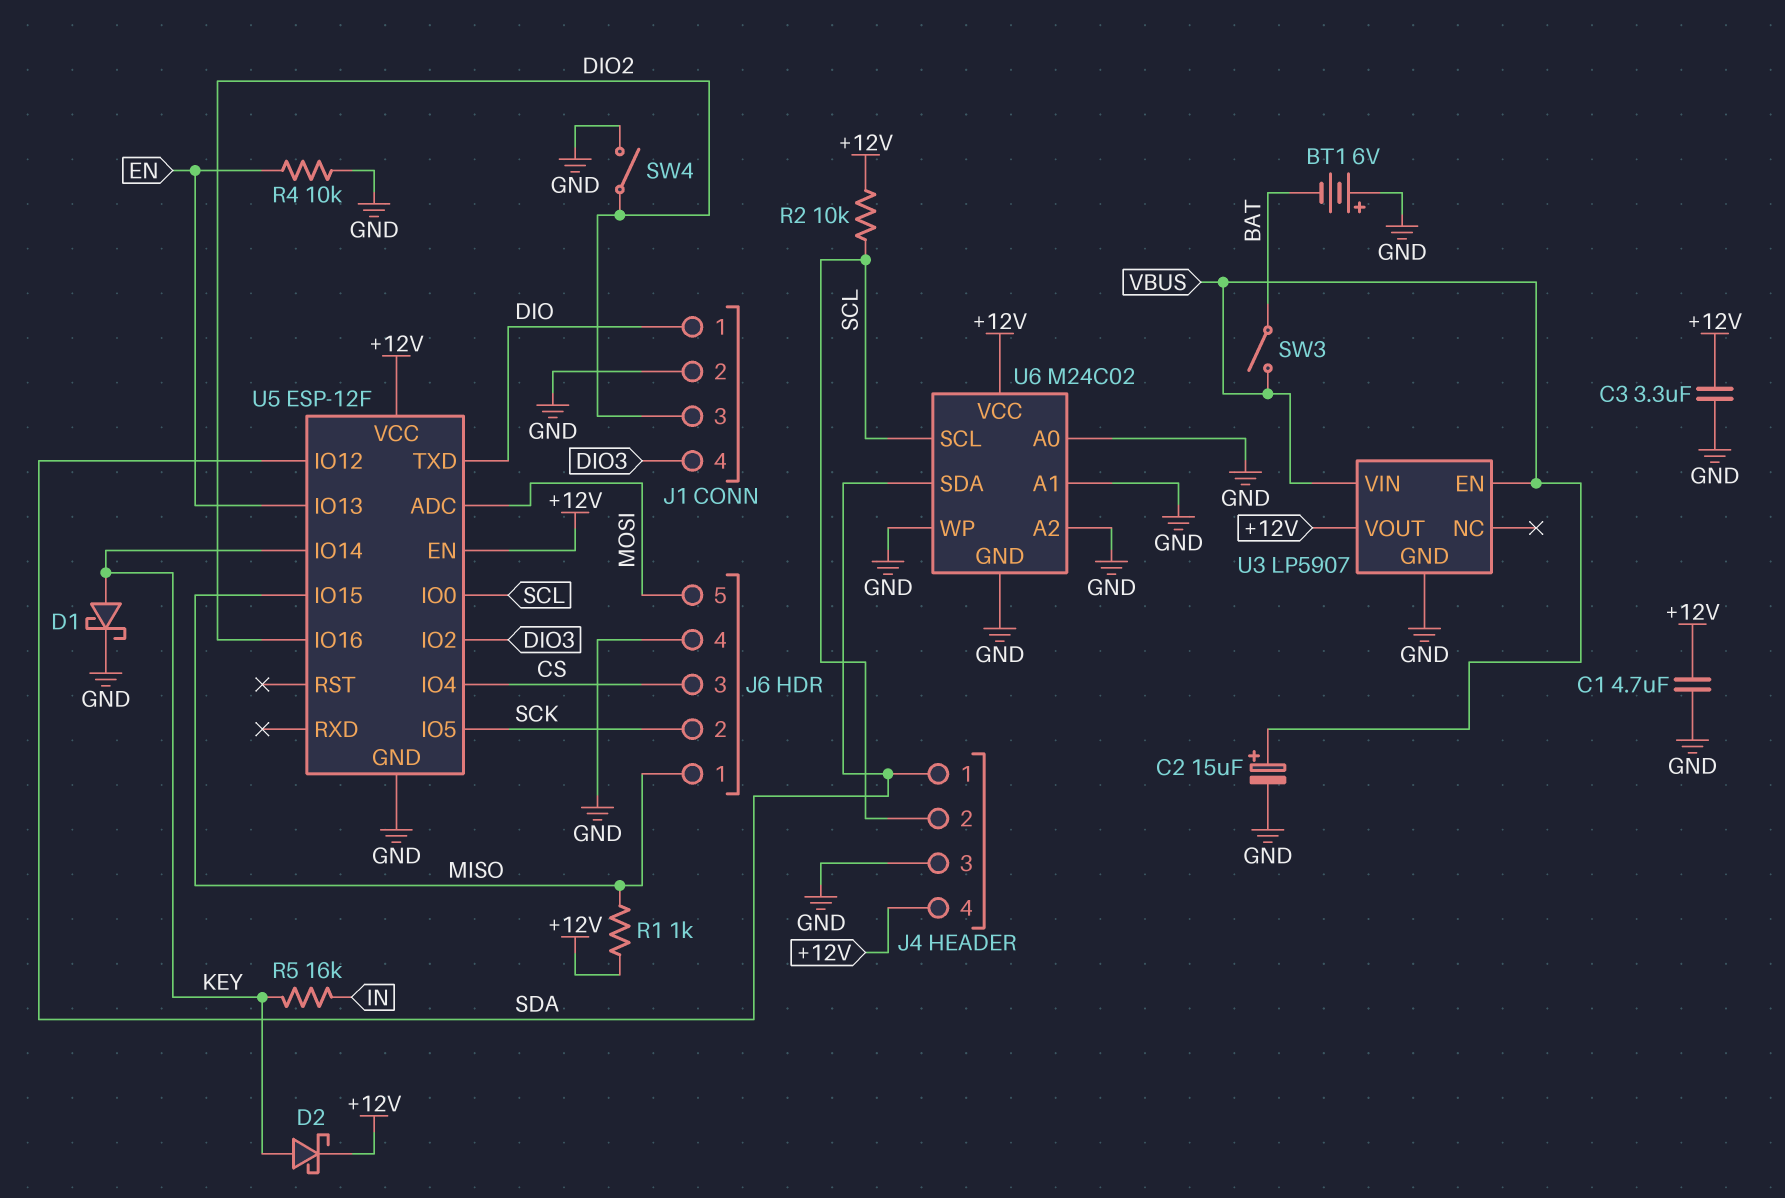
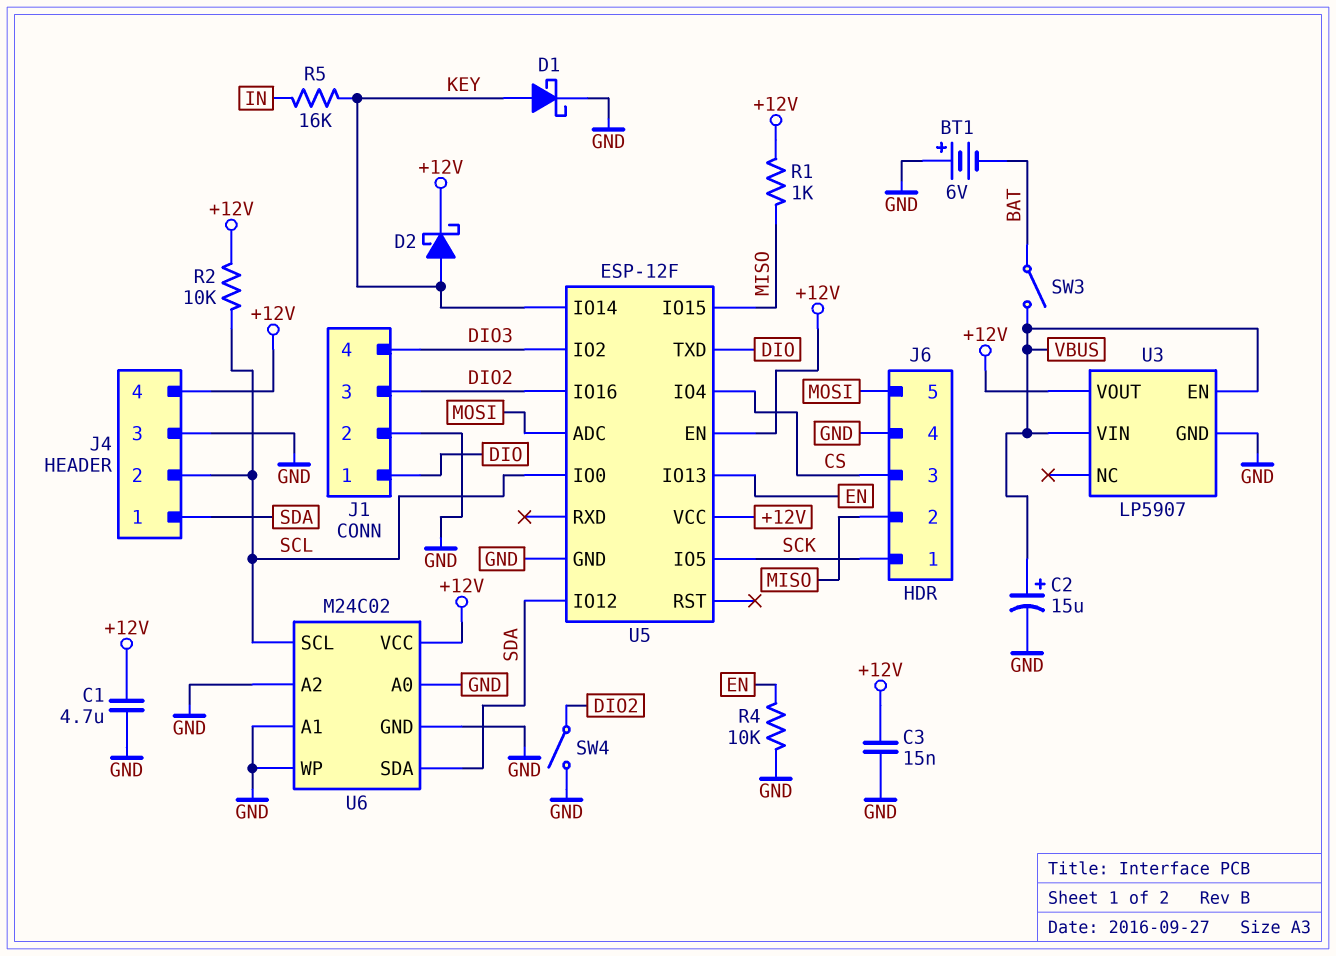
C3: 3.3uF (+12V, GND) -> 15nF (+12V, GND)
J6 pin 1: MISO -> SCK
J6 pin 2: SCK -> MISO

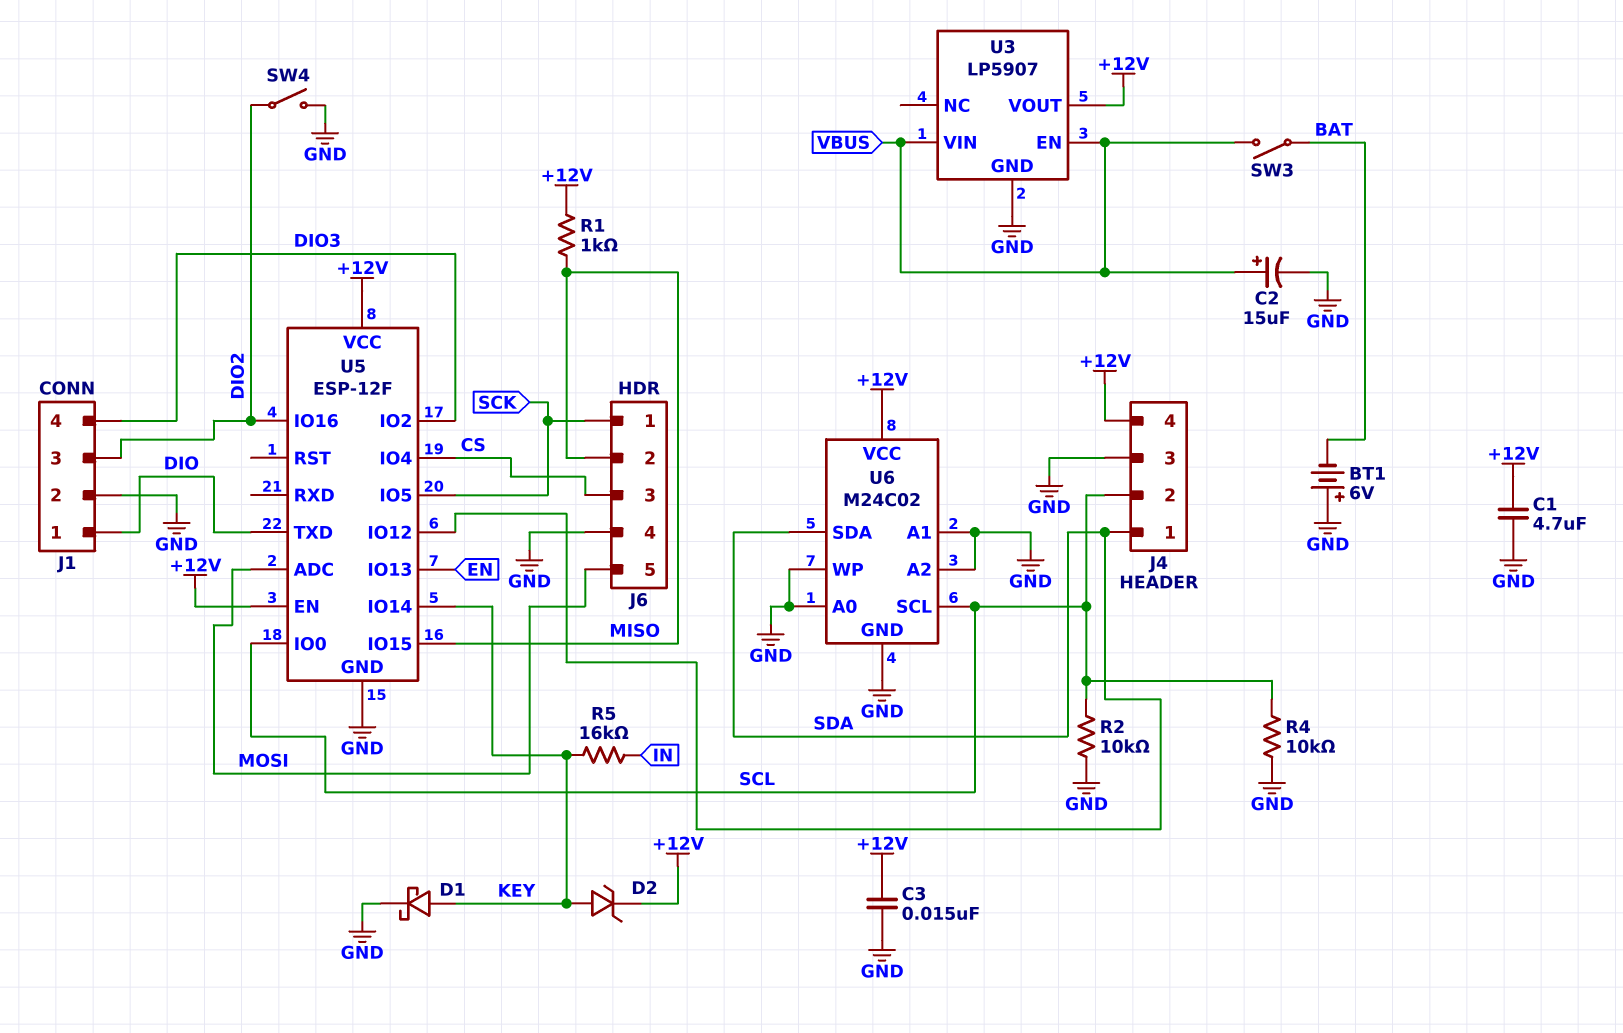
D2: schottky (A KEY, K +12V) -> zener (A KEY, K +12V)
R2: 10k (+12V, SCL) -> 10k (GND, SCL)
R4: 10k (EN, GND) -> 10k (GND, SCL)

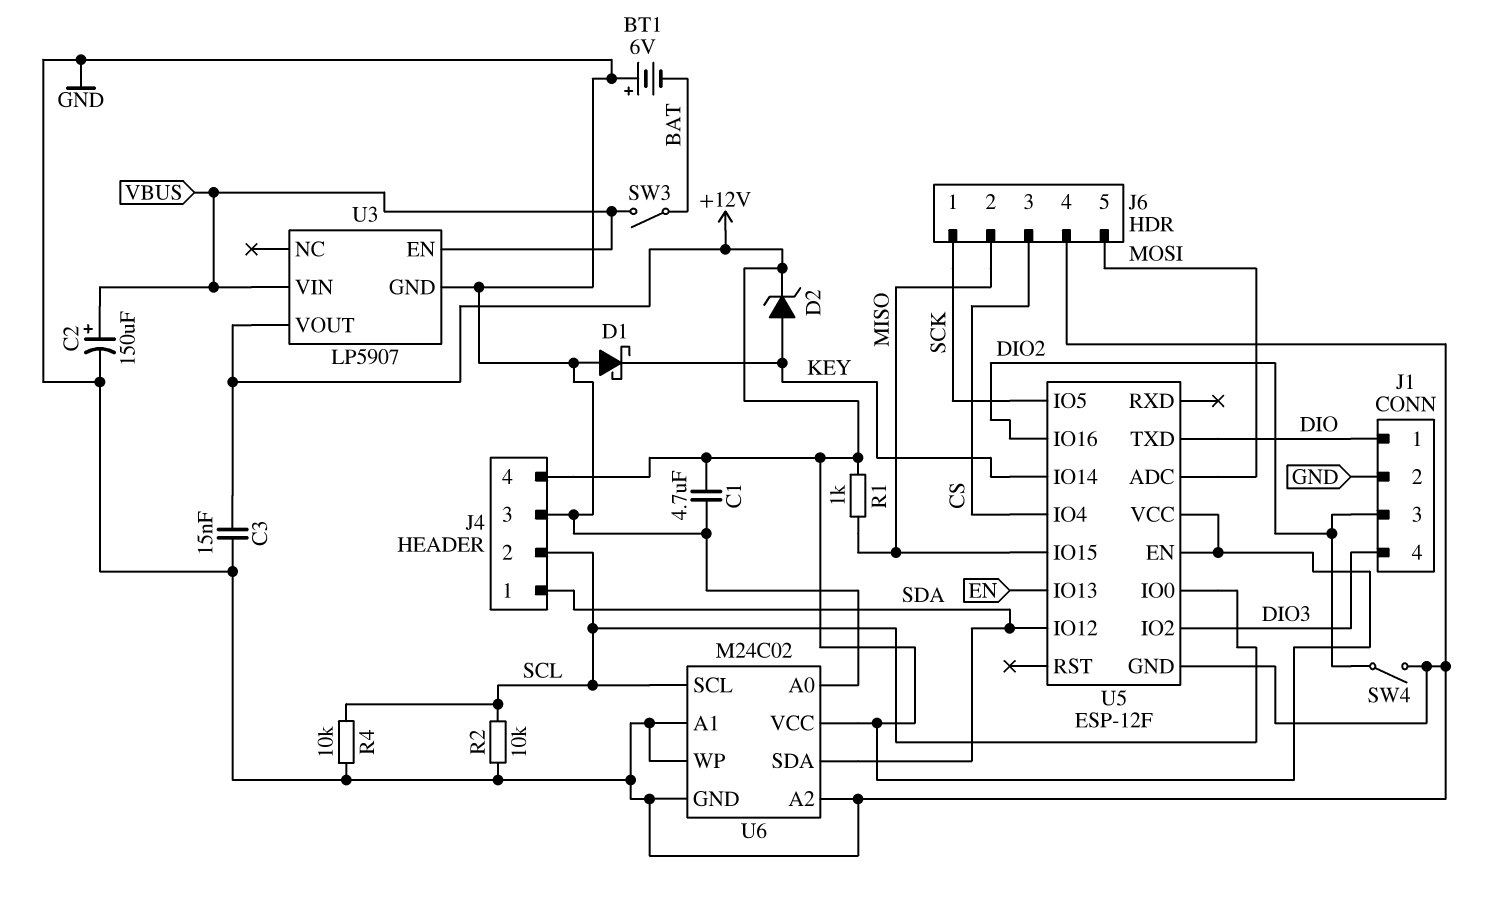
C2: 15uF (plus VBUS, minus GND) -> 150uF (plus VBUS, minus GND)
D1: schottky (A KEY, K GND) -> schottky (A GND, K KEY)
R5: 16k (IN, KEY) -> none

